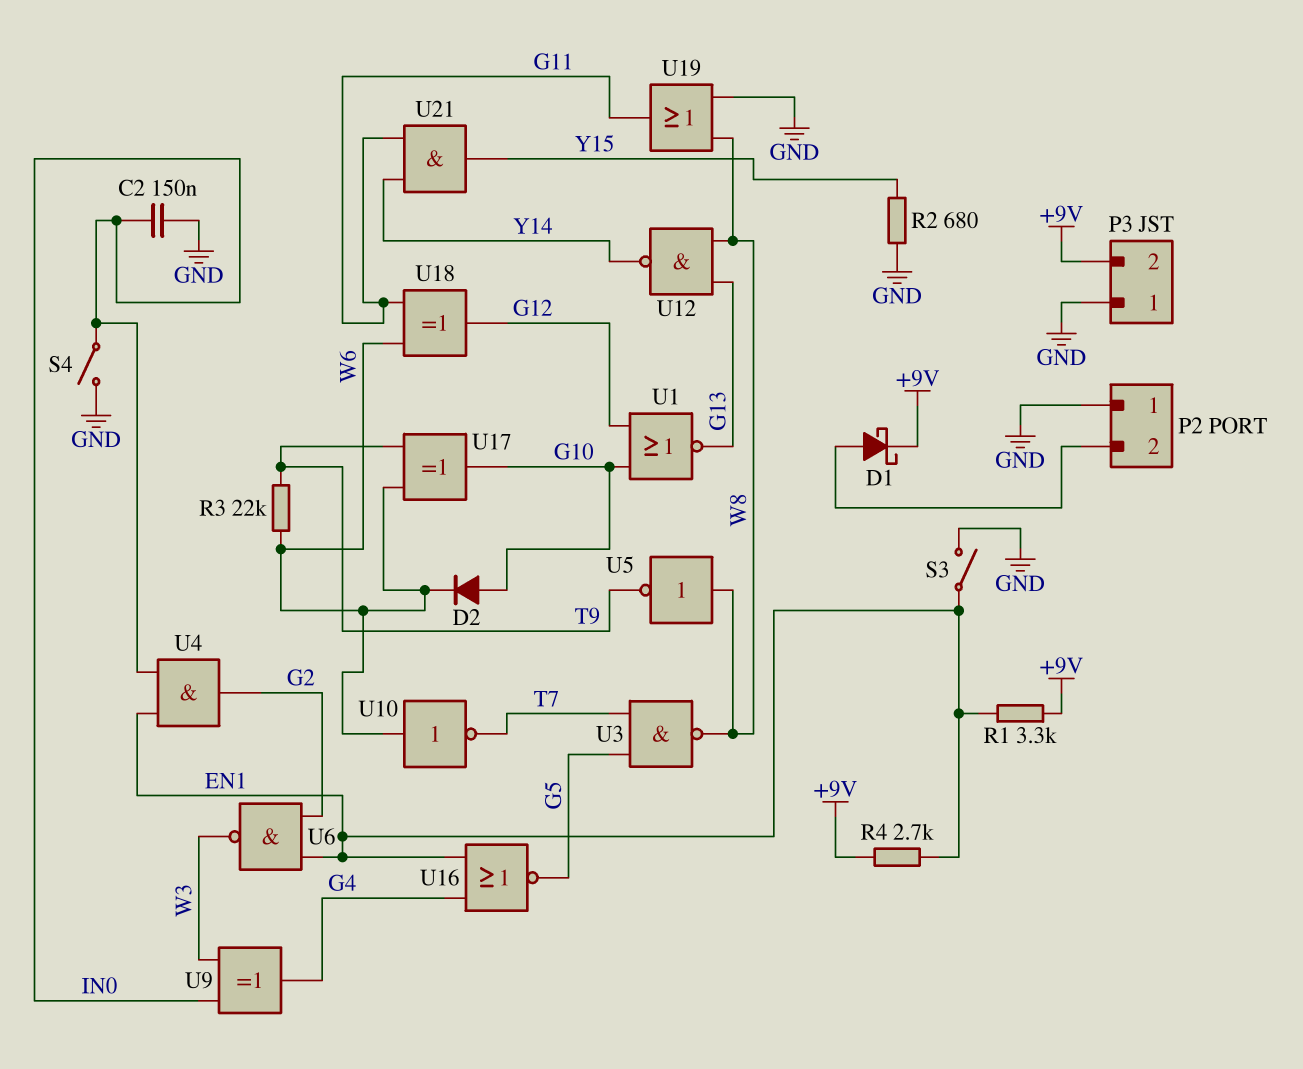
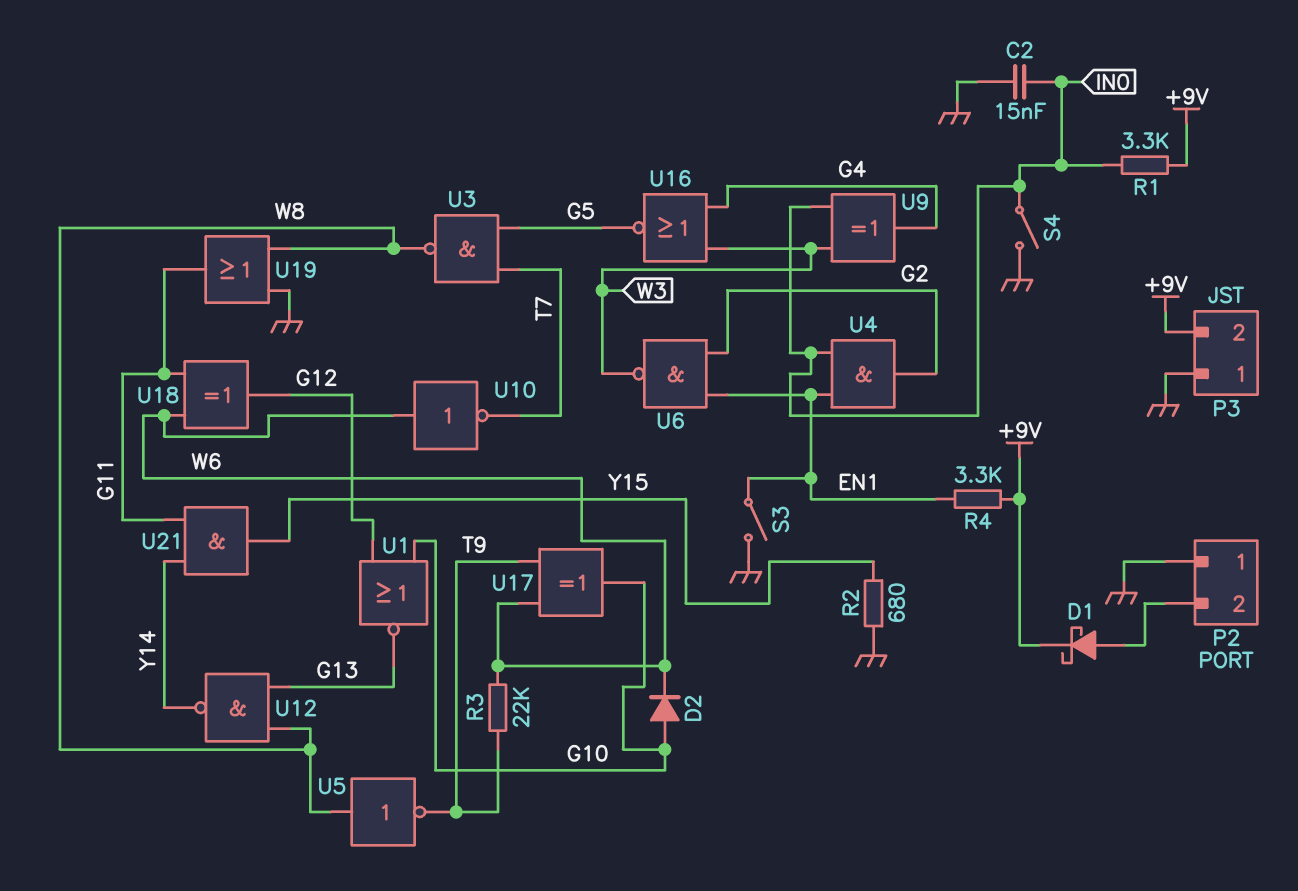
C2: 150nF (GND, IN0) -> 15nF (GND, IN0)
R1: 3.3k (+9V, EN1) -> 3.3k (+9V, IN0)
R4: 2.7k (+9V, EN1) -> 3.3k (+9V, EN1)
U16: NOR (in EN1, in G4, out G5) -> NOR (in G4, in W3, out G5)

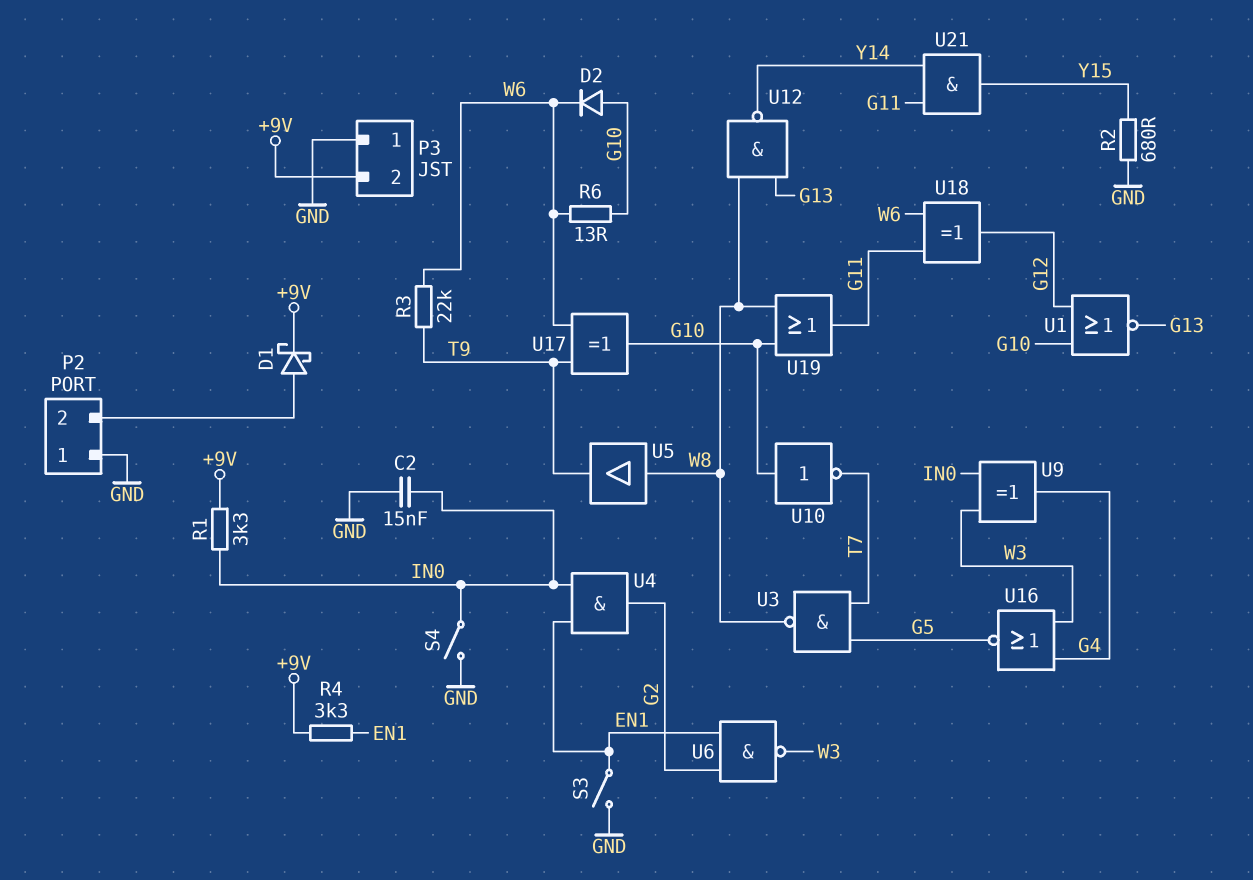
R6: none -> 13 (G10, W6)
U5: NOT (in W8, out T9) -> buffer (in W8, out T9)
U10: NOT (in W6, out T7) -> NOT (in G10, out T7)
U19: OR (in GND, in W8, out G11) -> OR (in G10, in W8, out G11)

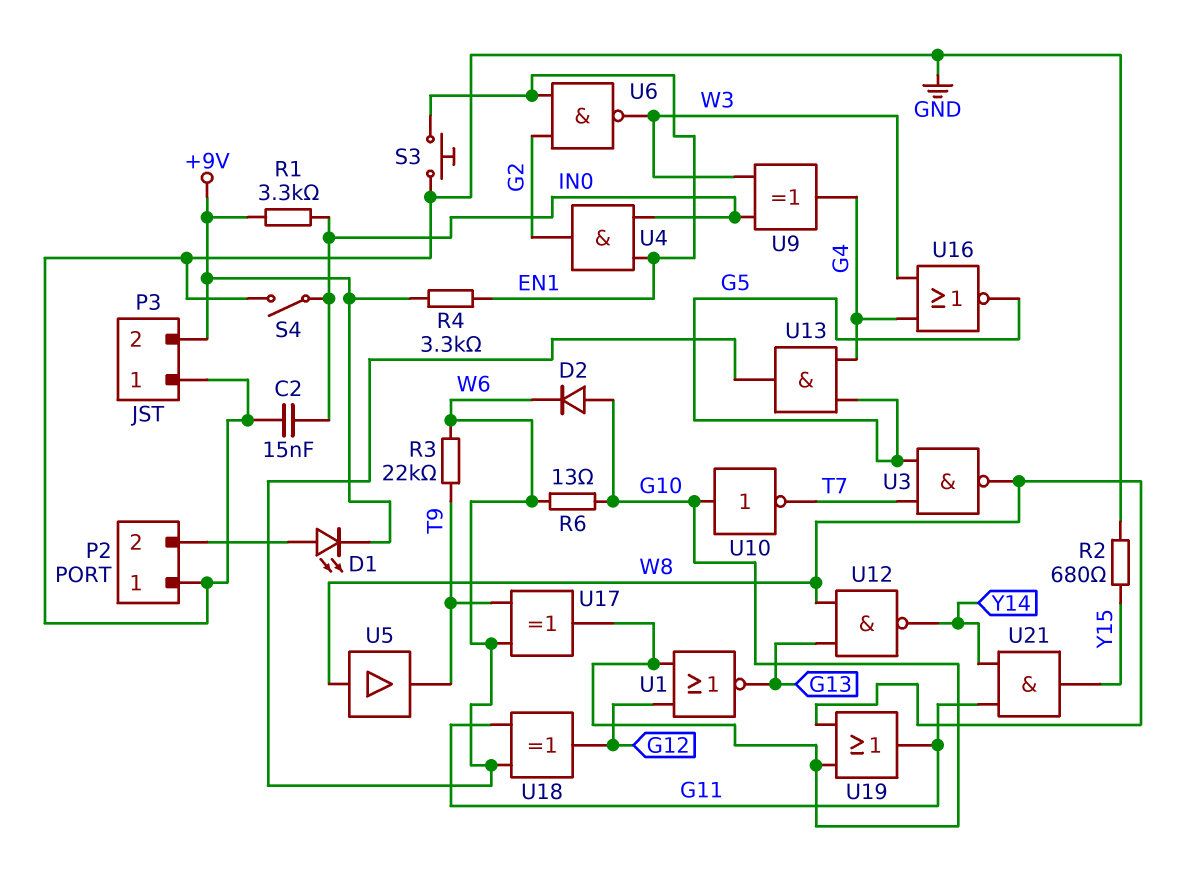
D1: schottky (A P2/2, K +9V) -> LED (A P2/2, K +9V)
S3: switch (EN1, GND) -> button (EN1, GND)
U13: none -> AND (in G4, in G5, out W6)

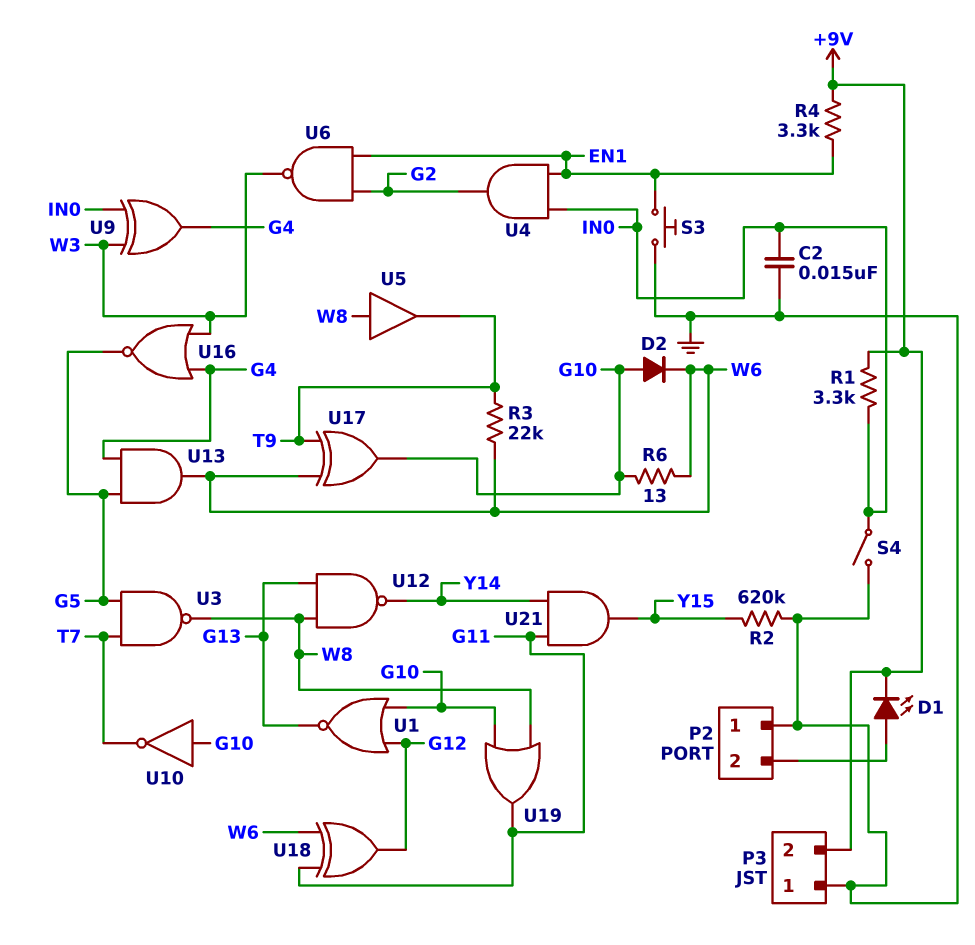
R2: 680 (GND, Y15) -> 620k (GND, Y15)

